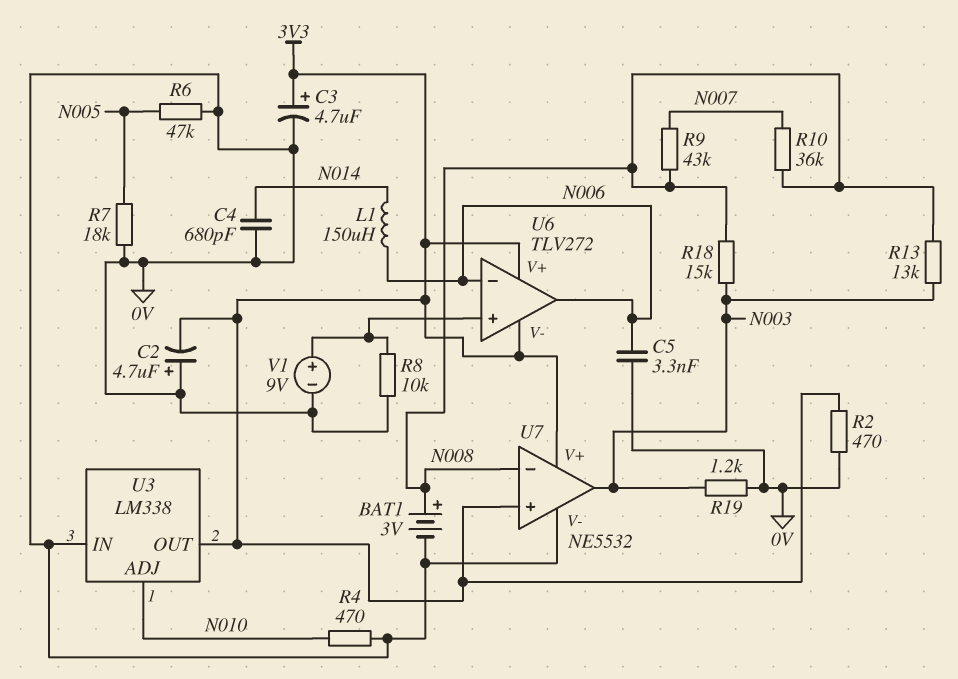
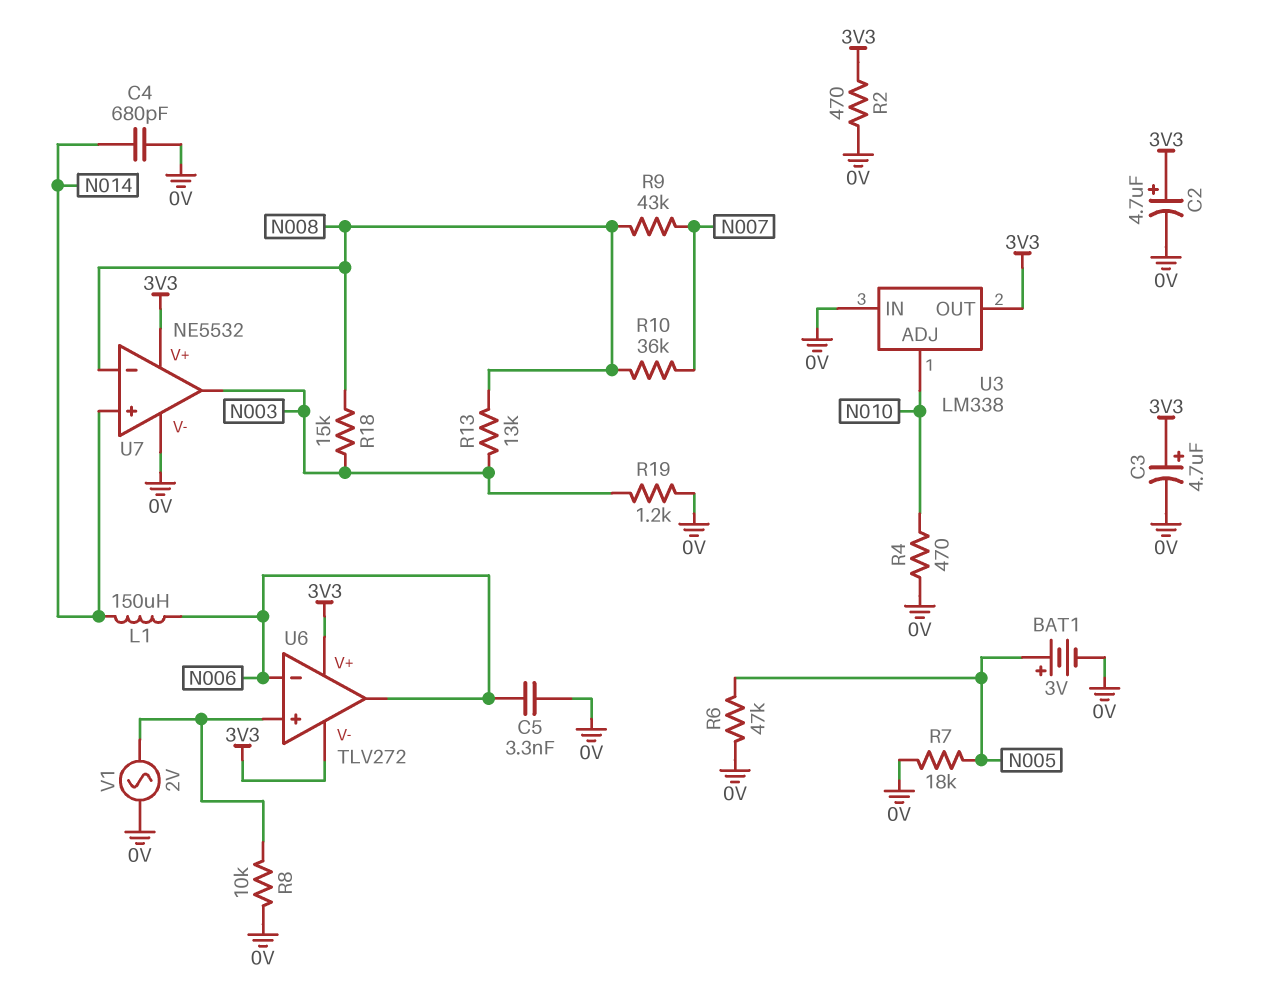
BAT1: 3V (plus N008, minus 0V) -> 3V (plus N005, minus 0V)
C2: 4.7uF (plus 0V, minus 3V3) -> 4.7uF (plus 3V3, minus 0V)
U7 pin in+: 3V3 -> N014
V1: 9V (plus U6/in+, minus 0V) -> AC 2V (0V, U6/in+)

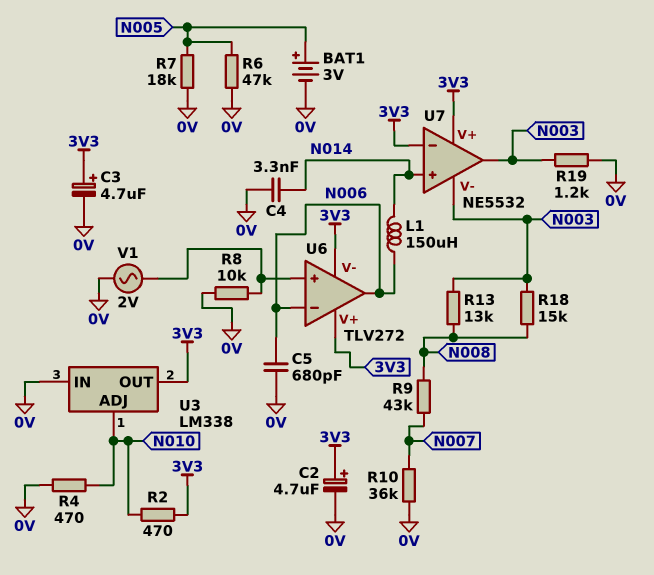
C4: 680pF (0V, N014) -> 3.3nF (0V, N014)
C5: 3.3nF (0V, N006) -> 680pF (0V, N006)
R2: 470 (0V, 3V3) -> 470 (3V3, N010)
R10: 36k (N007, N008) -> 36k (0V, N007)
U7 pin V-: 0V -> N003
U7 pin in-: N008 -> 3V3

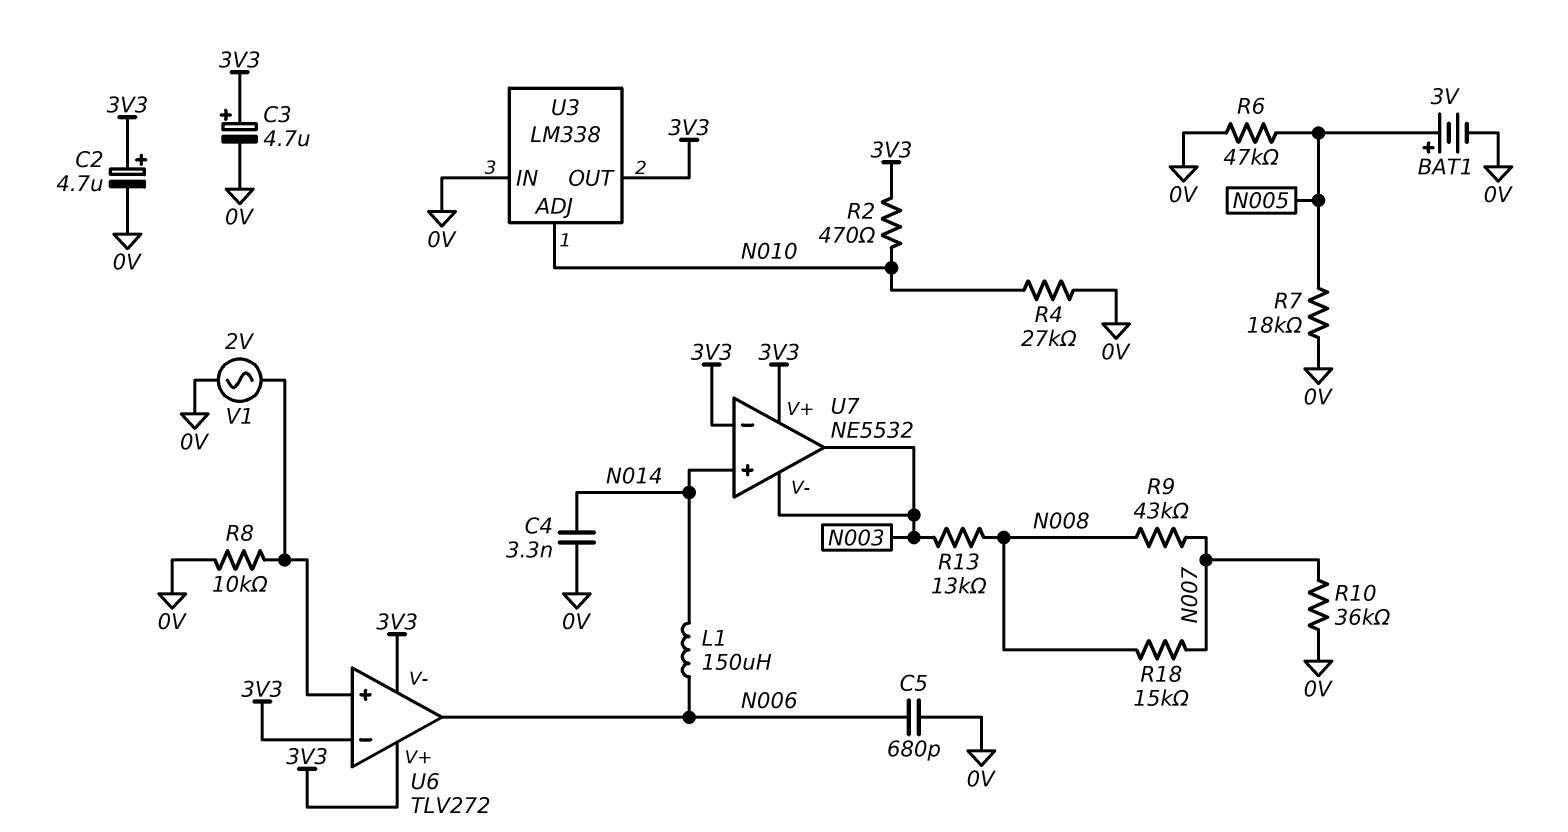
R4: 470 (0V, N010) -> 27k (0V, N010)
R18: 15k (N003, N008) -> 15k (N007, N008)
R19: 1.2k (0V, N003) -> none
U6 pin in-: N006 -> 3V3

